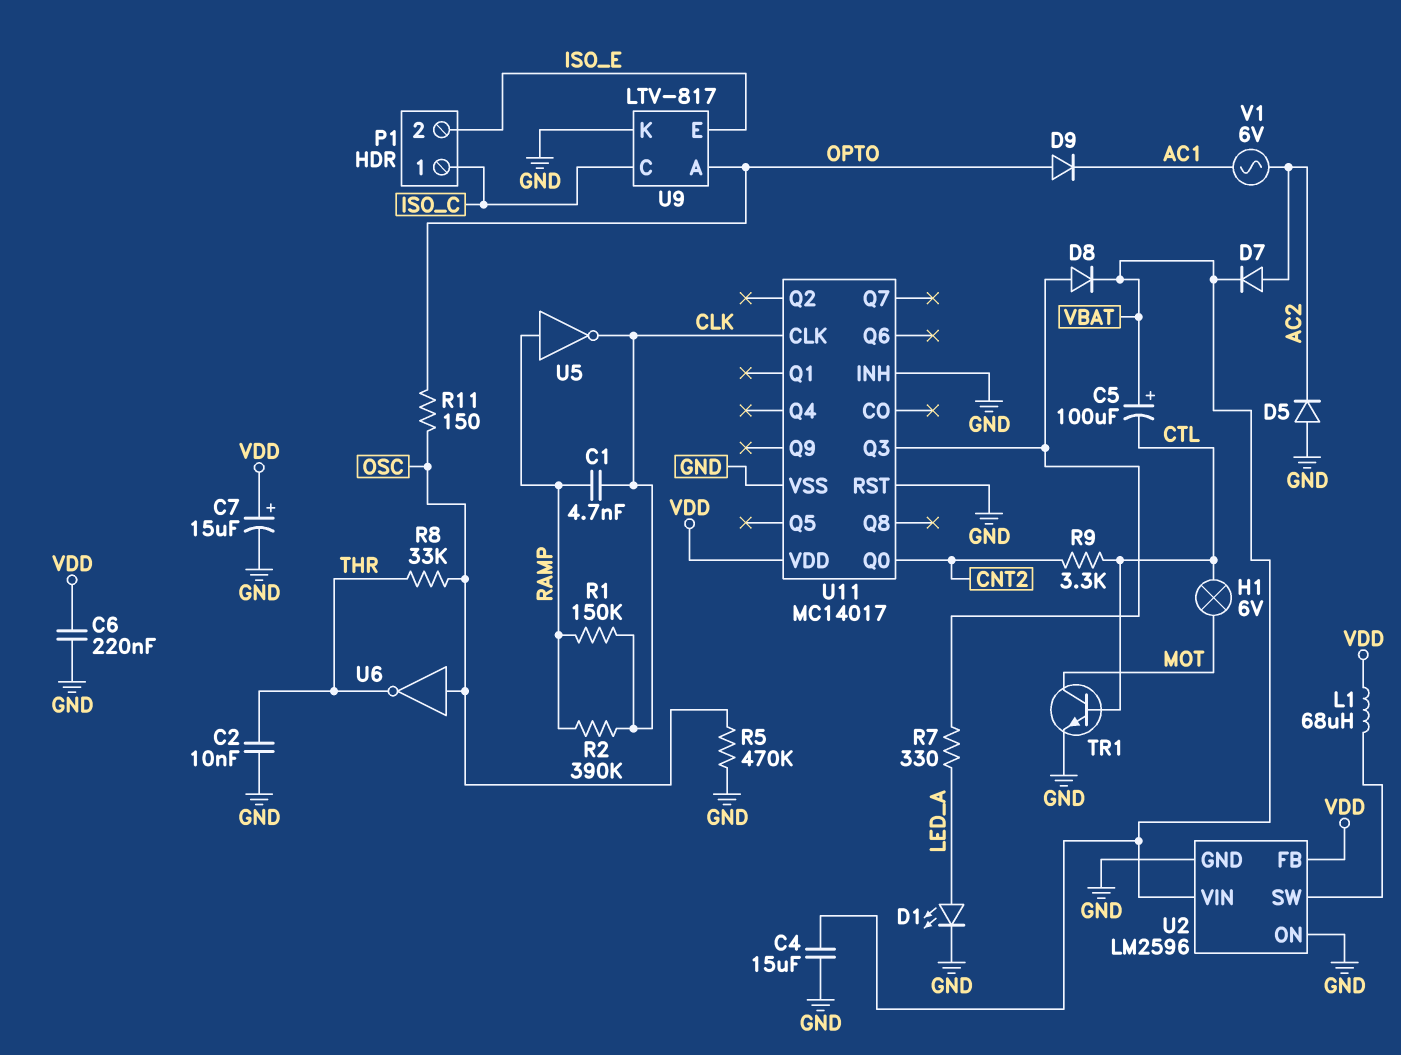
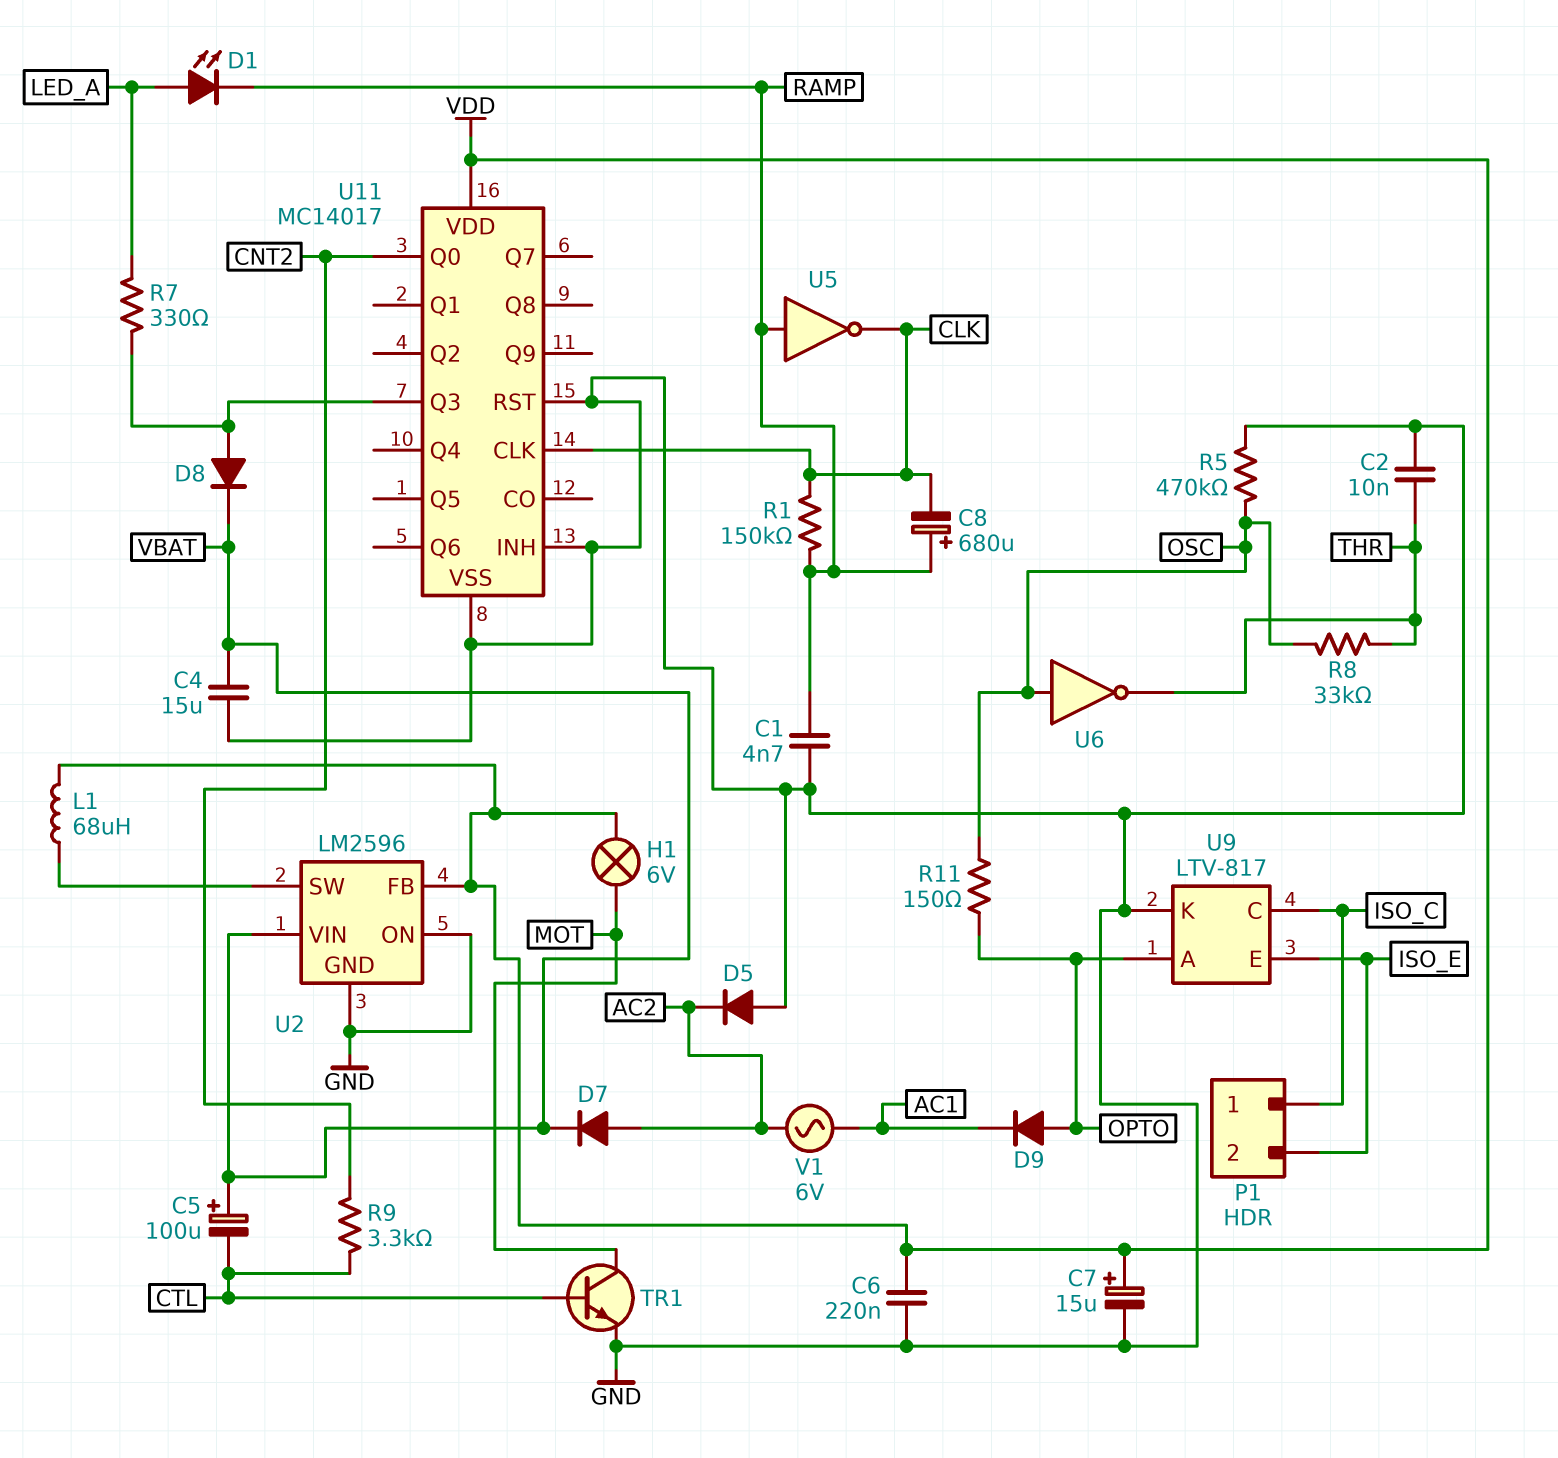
C1: 4.7nF (CLK, RAMP) -> 4.7nF (GND, RAMP)
C8: none -> 680uF (plus RAMP, minus CLK)
D1: LED (A LED_A, K GND) -> LED (A LED_A, K RAMP)
H1: lamp 6V (CTL, MOT) -> lamp 6V (MOT, VDD)
R2: 390k (CLK, RAMP) -> none

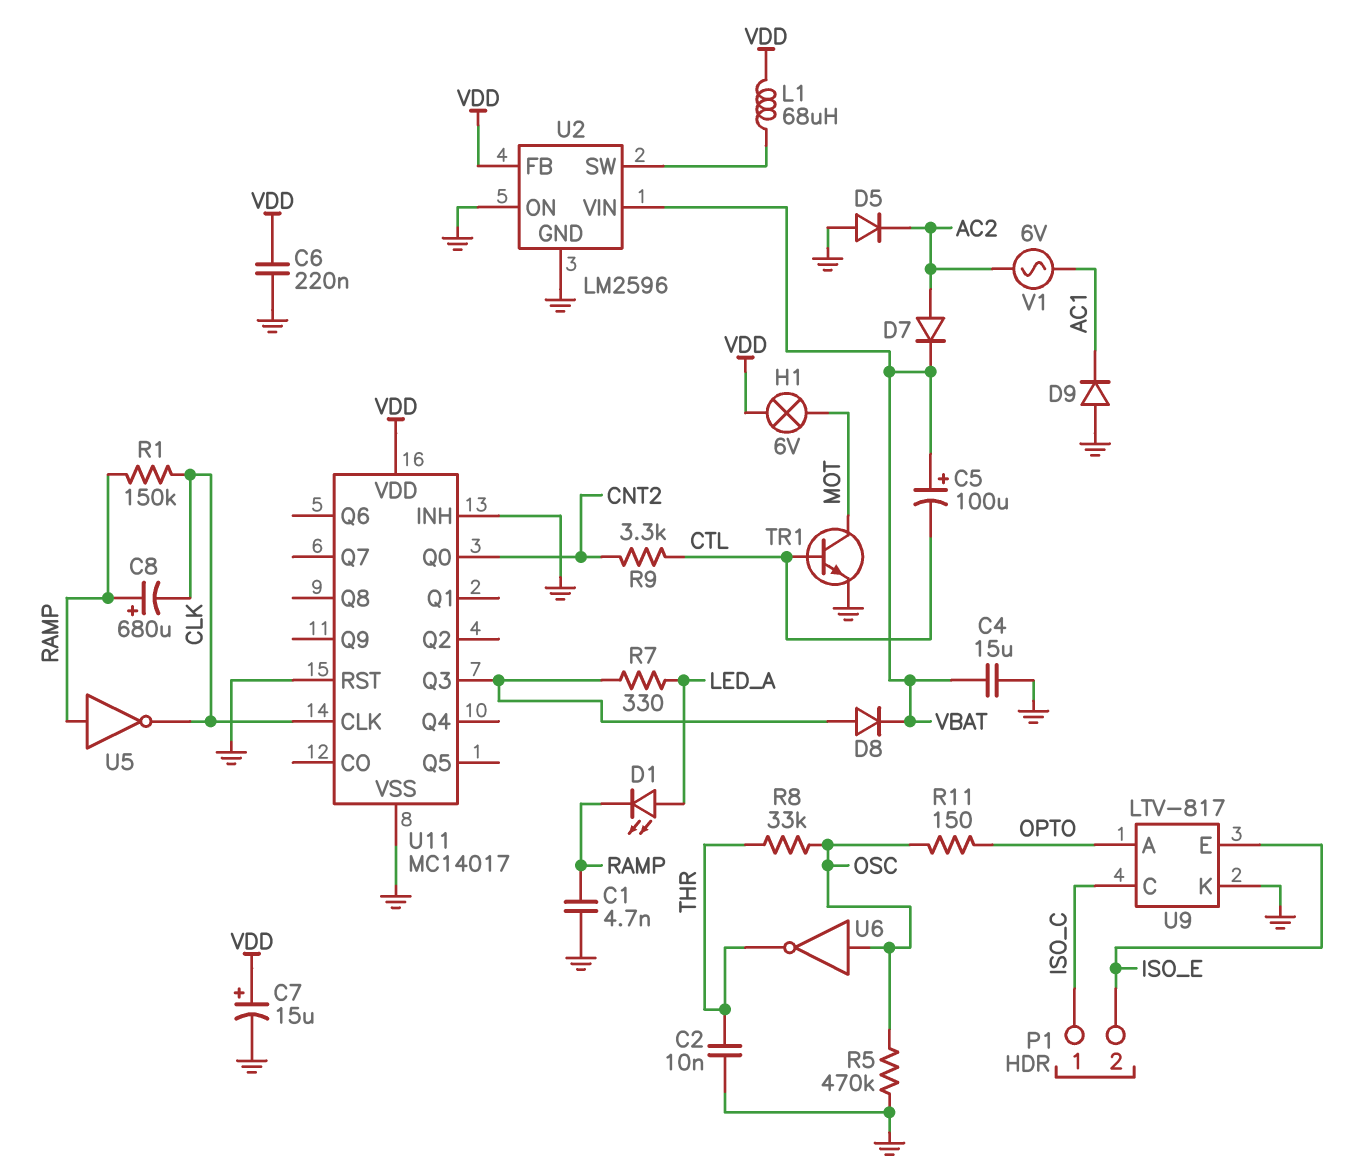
D9: diode (A OPTO, K AC1) -> diode (A GND, K AC1)

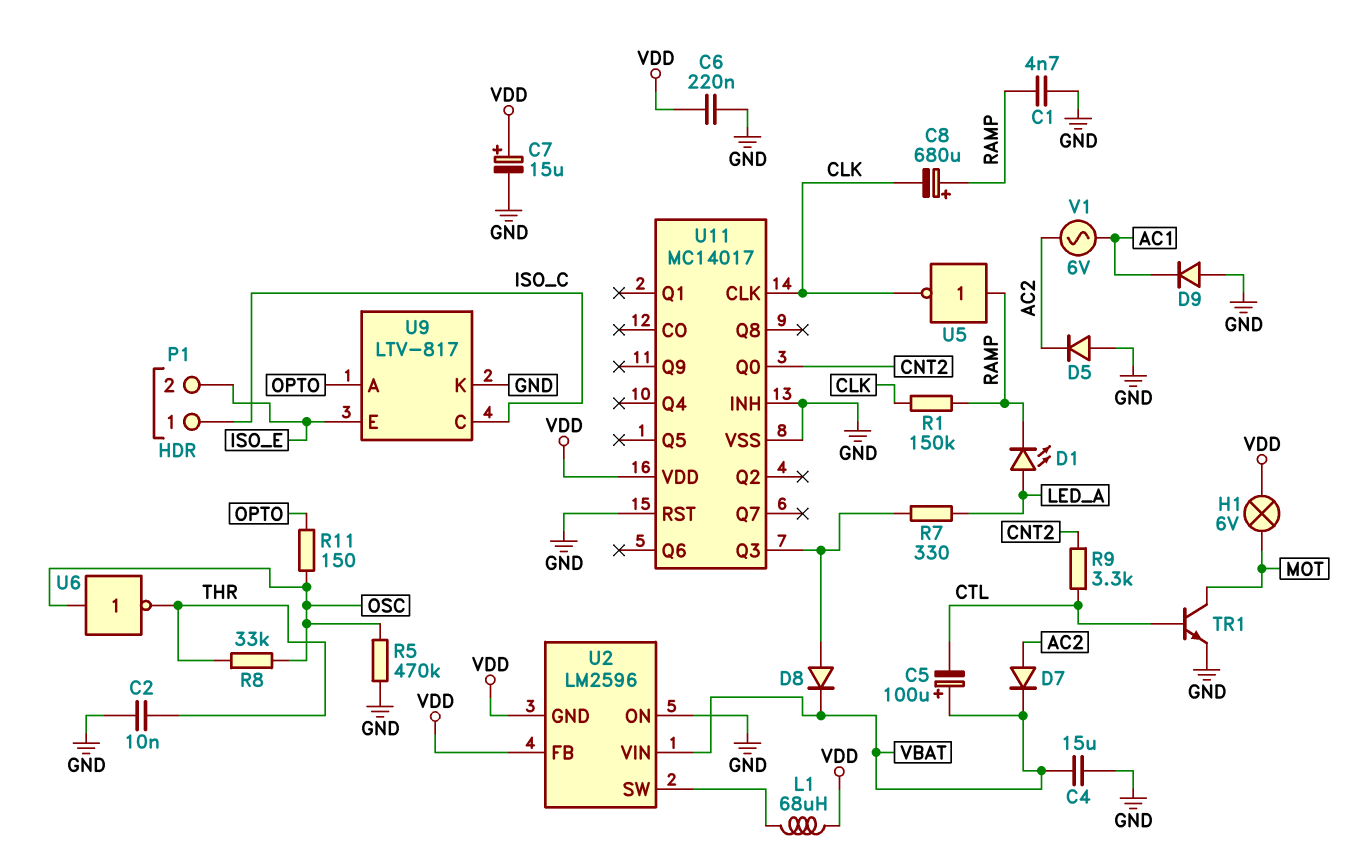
U2 pin GND: GND -> VDD

